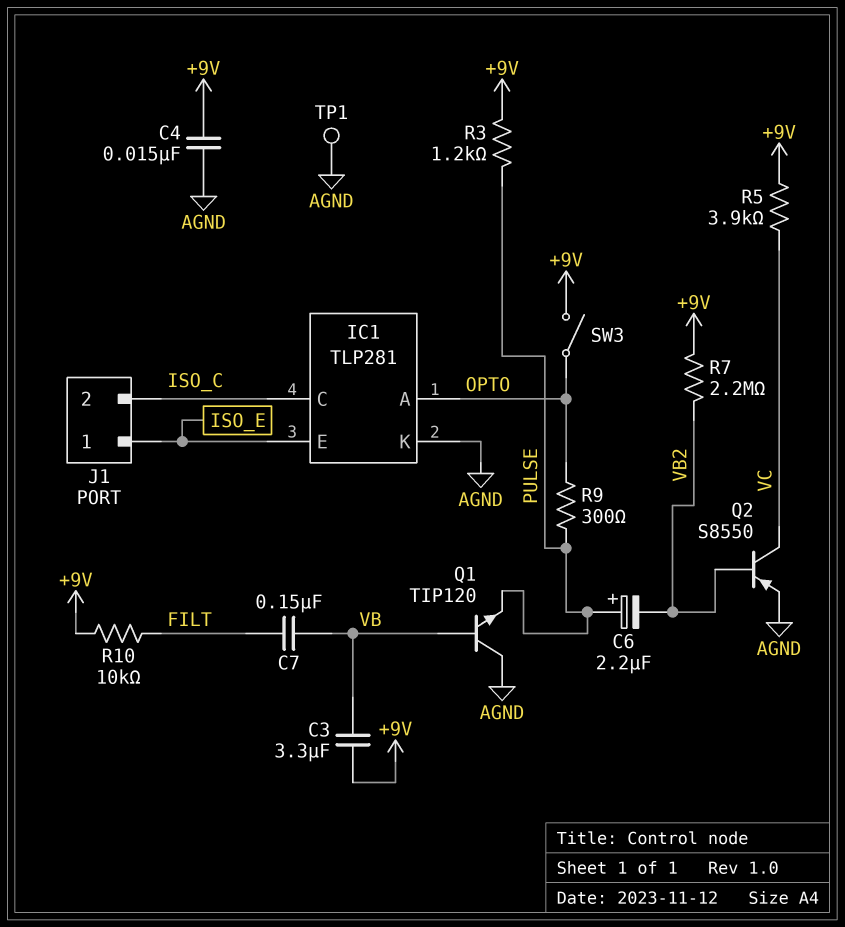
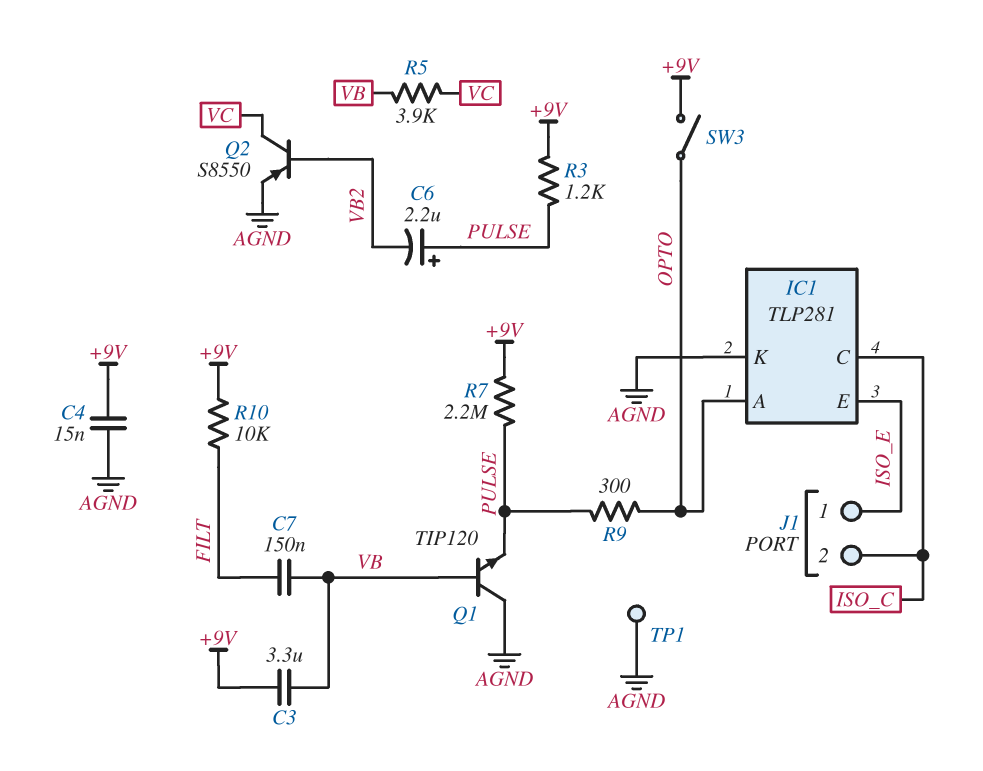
R5: 3.9k (+9V, VC) -> 3.9k (VB, VC)
R7: 2.2M (+9V, VB2) -> 2.2M (+9V, PULSE)

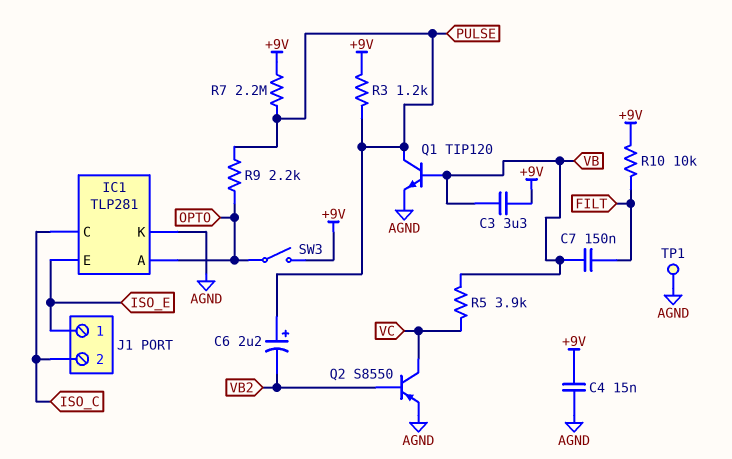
Q1: NPN TIP120 (B VB, C AGND, E PULSE) -> NPN TIP120 (B VB, C PULSE, E AGND)
R9: 300 (OPTO, PULSE) -> 2.2k (OPTO, PULSE)

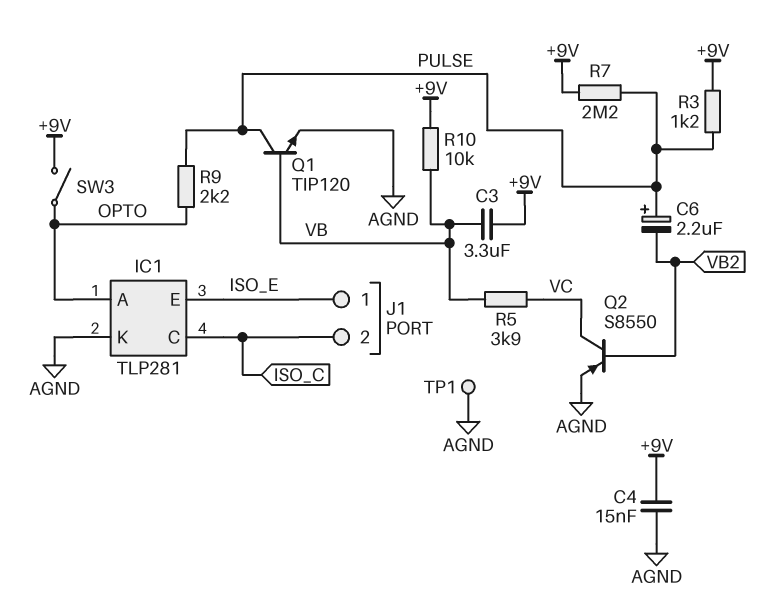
C7: 150nF (FILT, VB) -> none
R10: 10k (+9V, FILT) -> 10k (+9V, VB)

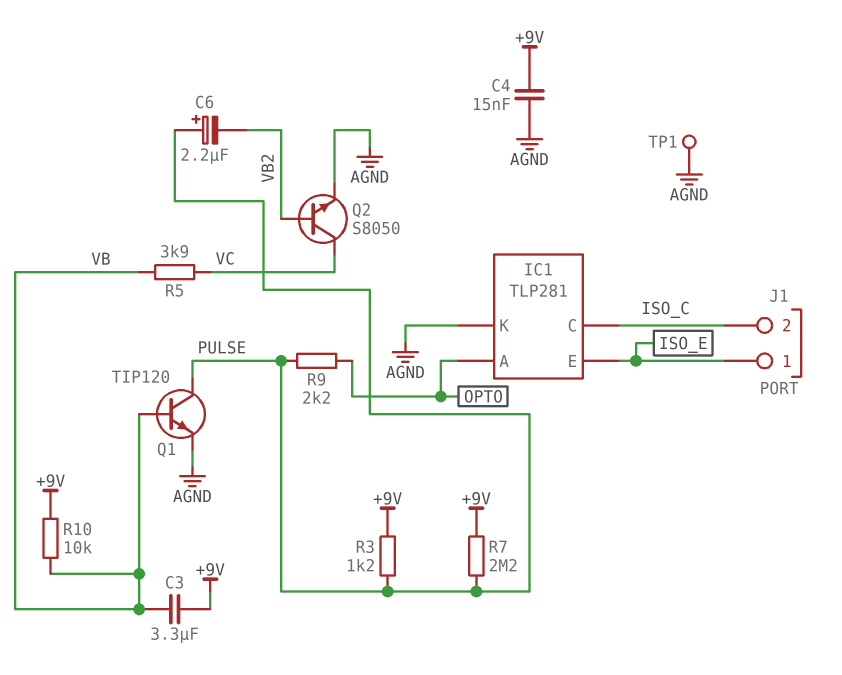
Q2: PNP S8550 (B VB2, C VC, E AGND) -> NPN S8050 (B VB2, C VC, E AGND)
SW3: switch (+9V, OPTO) -> none

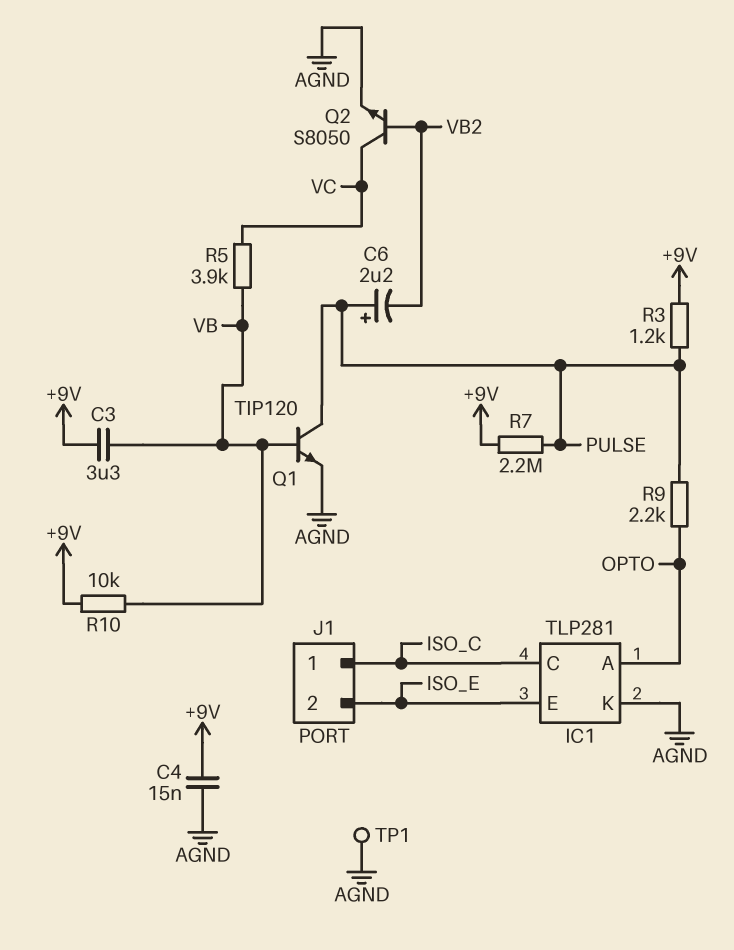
J1 pin 1: ISO_E -> ISO_C
J1 pin 2: ISO_C -> ISO_E

